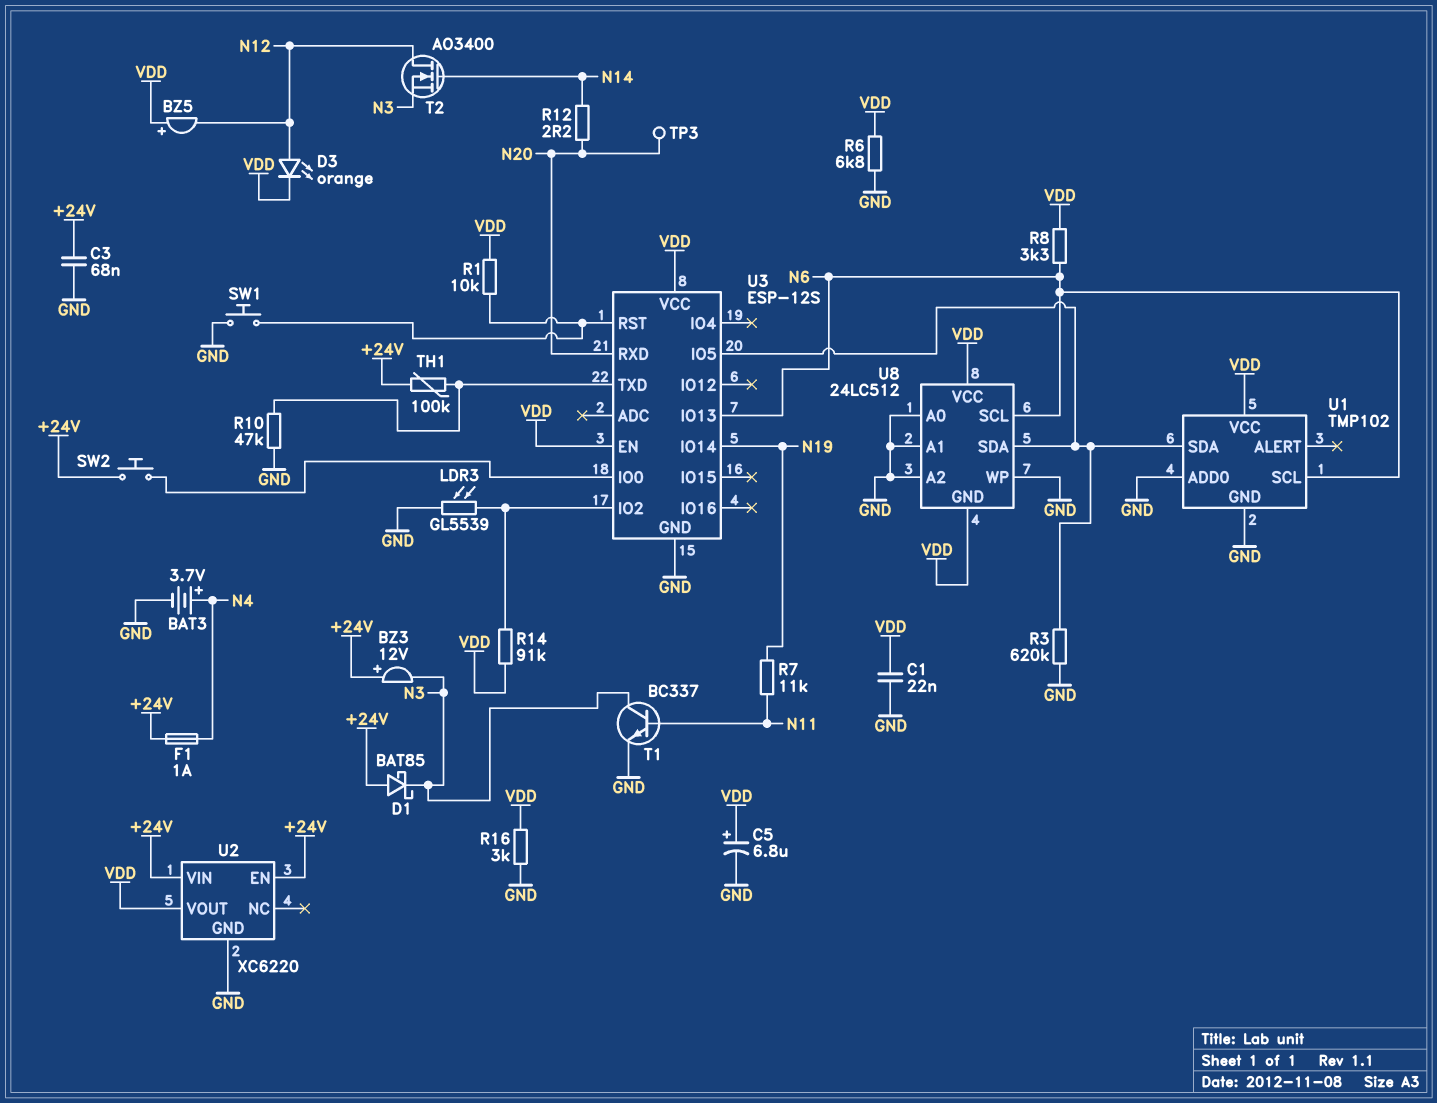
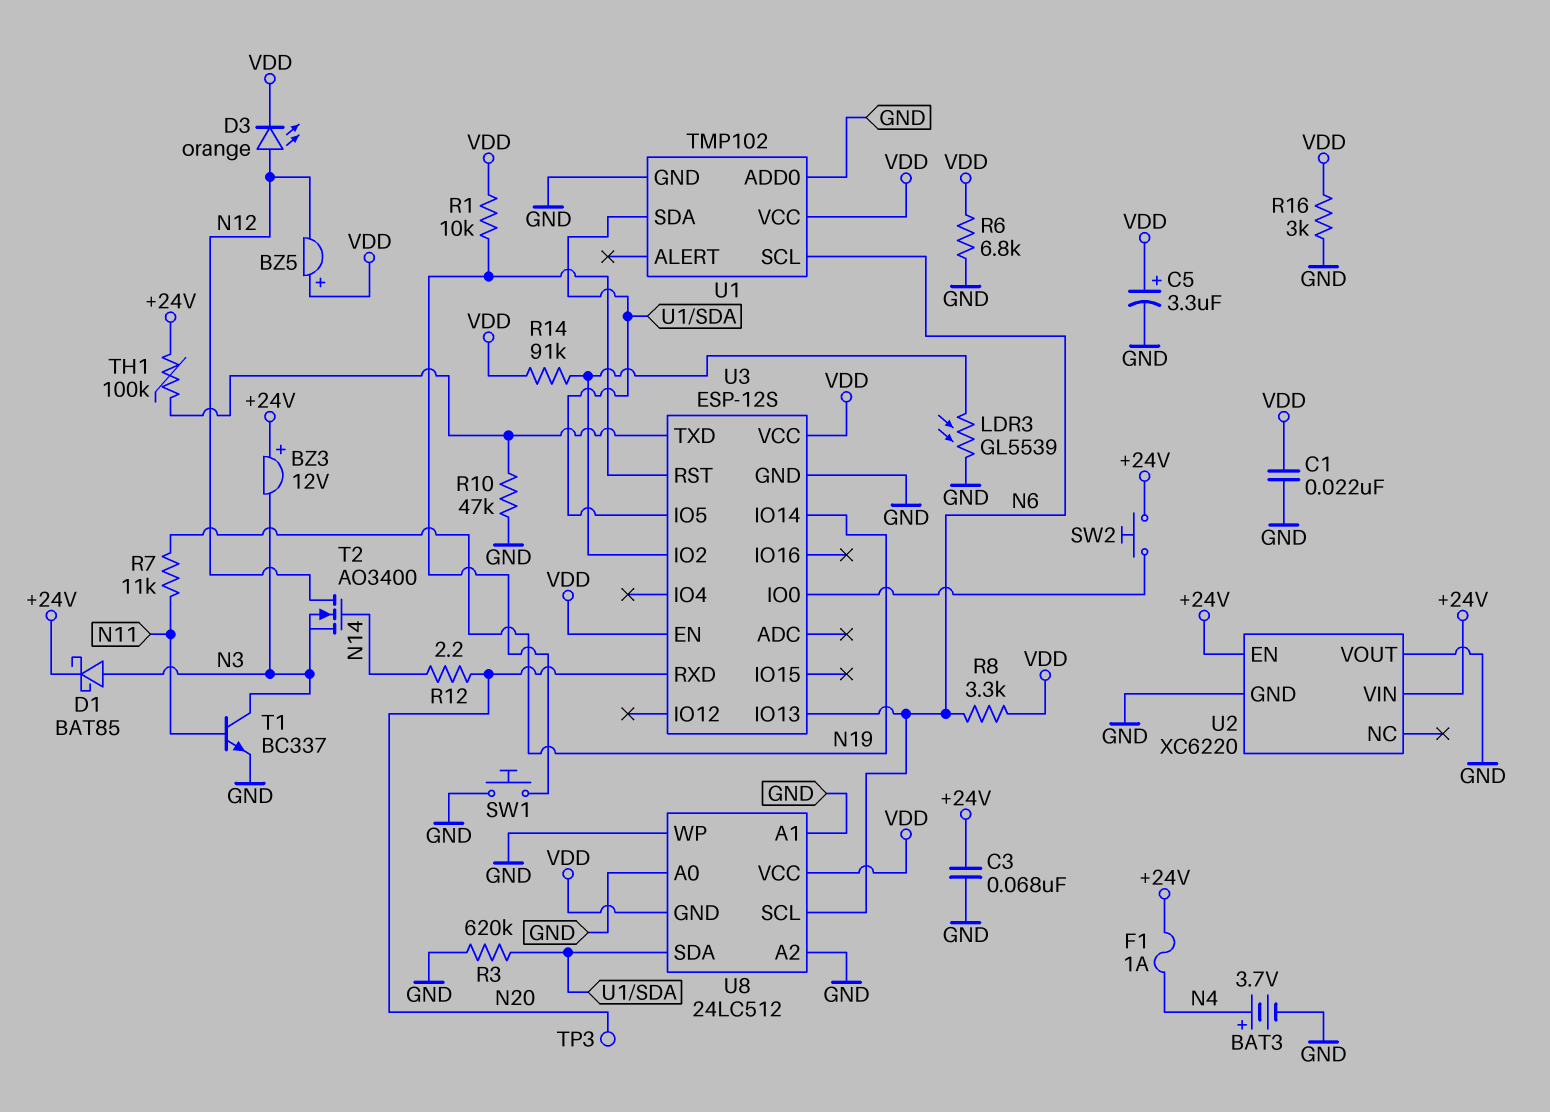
C5: 6.8uF (plus VDD, minus GND) -> 3.3uF (plus VDD, minus GND)
D1: schottky BAT85 (A +24V, K N3) -> schottky BAT85 (A N3, K +24V)
U2 pin VOUT: VDD -> GND

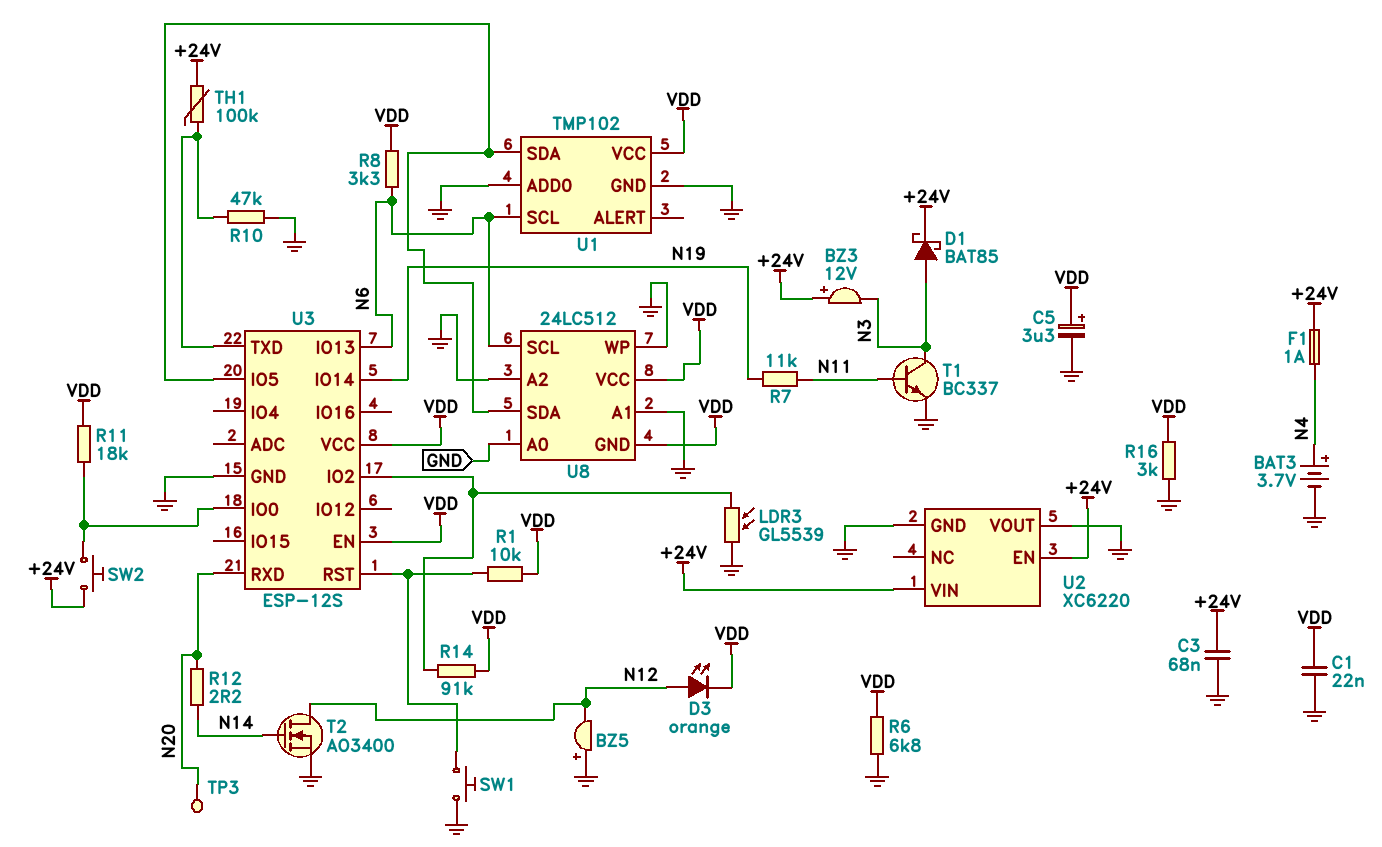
BZ5: buzzer (plus VDD, minus N12) -> buzzer (plus GND, minus N12)
R3: 620k (GND, U1/SDA) -> none
R11: none -> 18k (U3/IO0, VDD)
T2: NMOS AO3400 (G N14, D N12, S N3) -> NMOS AO3400 (G N14, D N12, S GND)

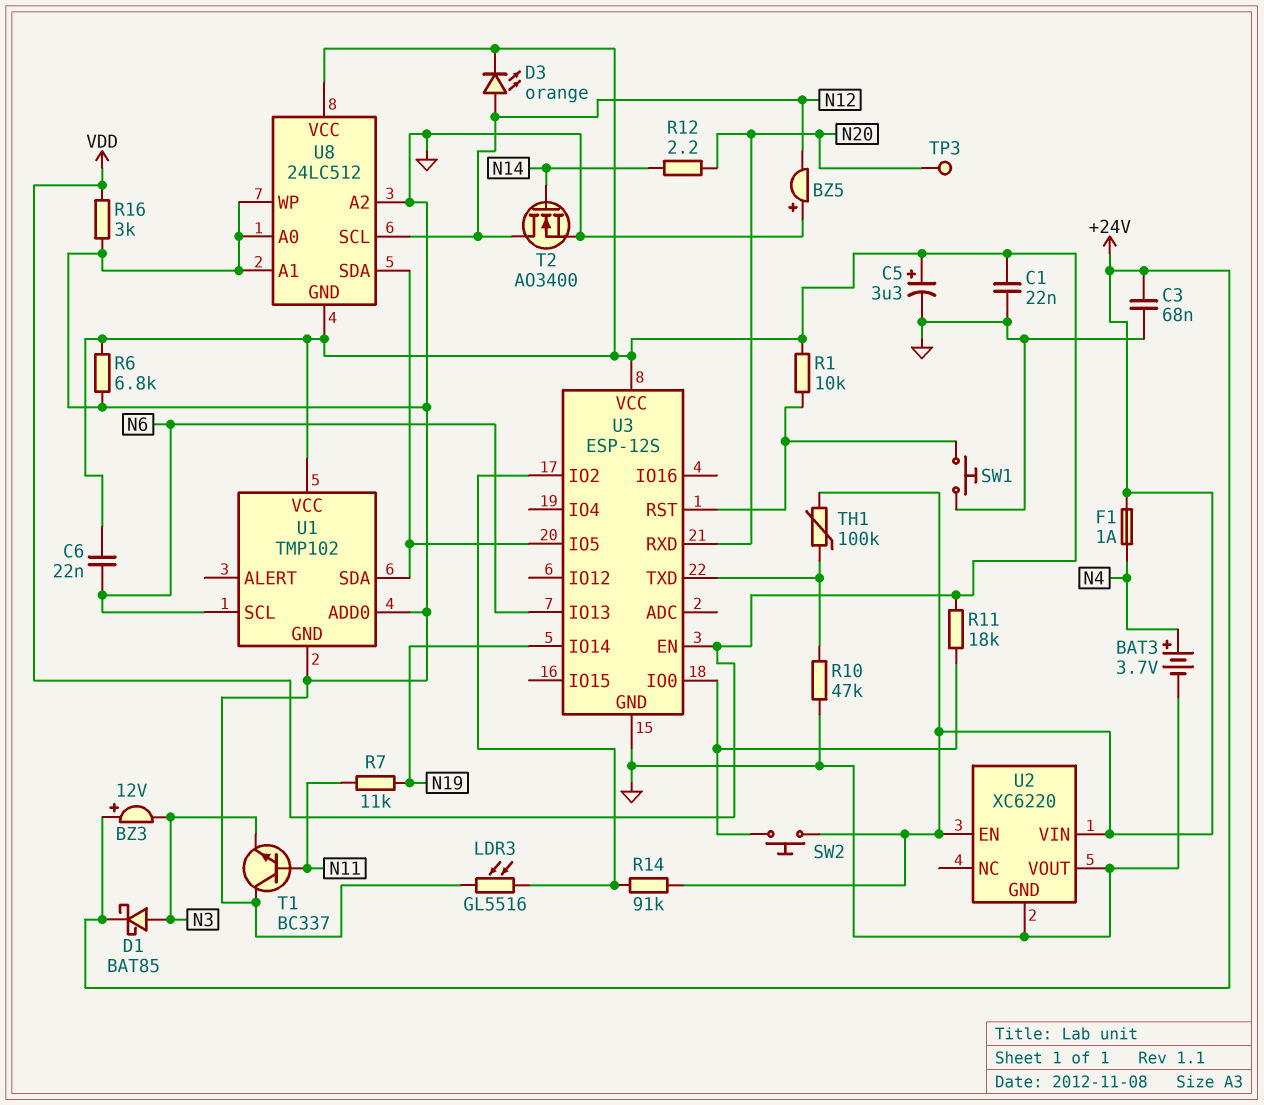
C6: none -> 22nF (N6, VDD)
LDR3: GL5539 (GND, U3/IO2) -> GL5516 (GND, U3/IO2)
R8: 3.3k (N6, VDD) -> none
R14: 91k (U3/IO2, VDD) -> 91k (+24V, U3/IO2)
T1: NPN BC337 (B N11, C N3, E GND) -> NPN BC337 (B N11, C GND, E N3)
U8 pin SCL: N6 -> N12

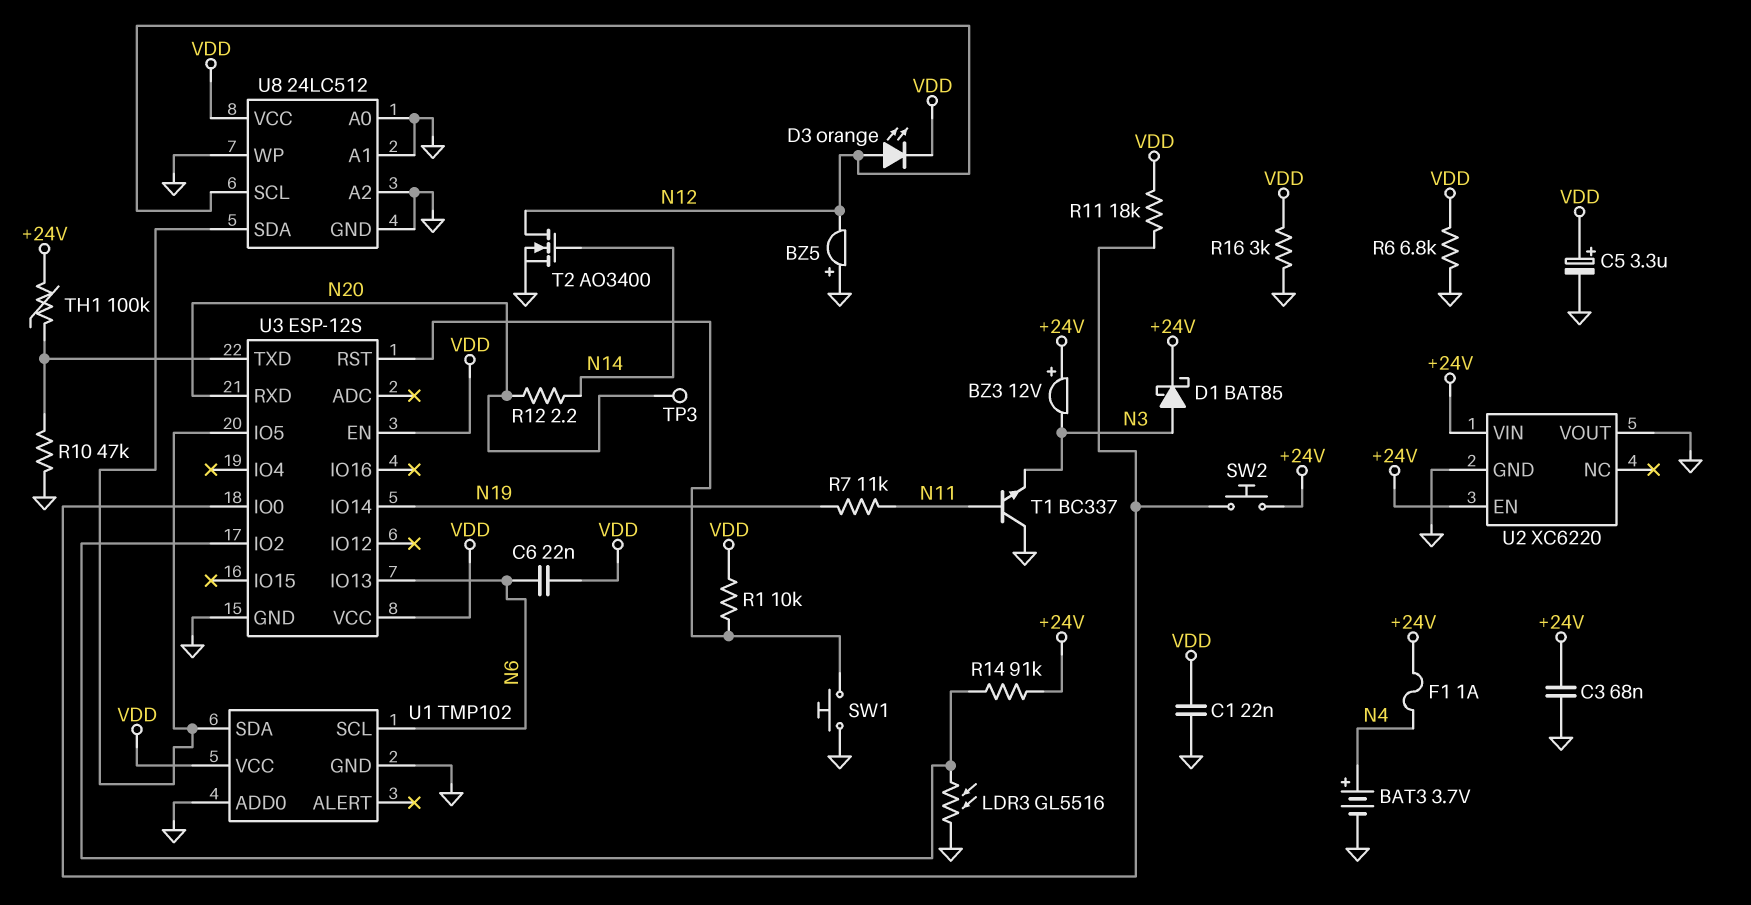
U8 pin GND: VDD -> GND

